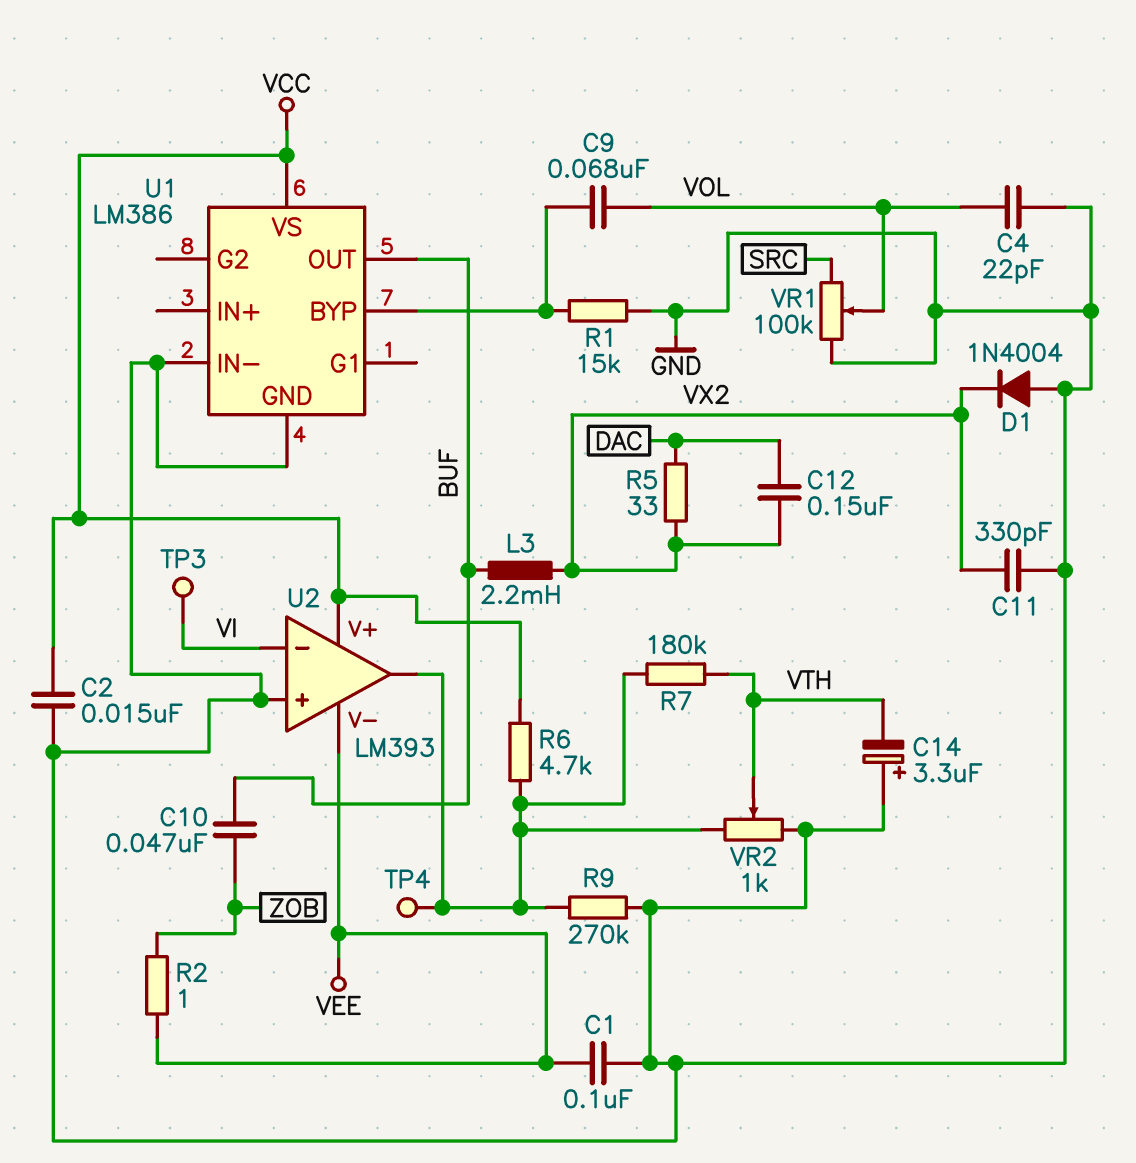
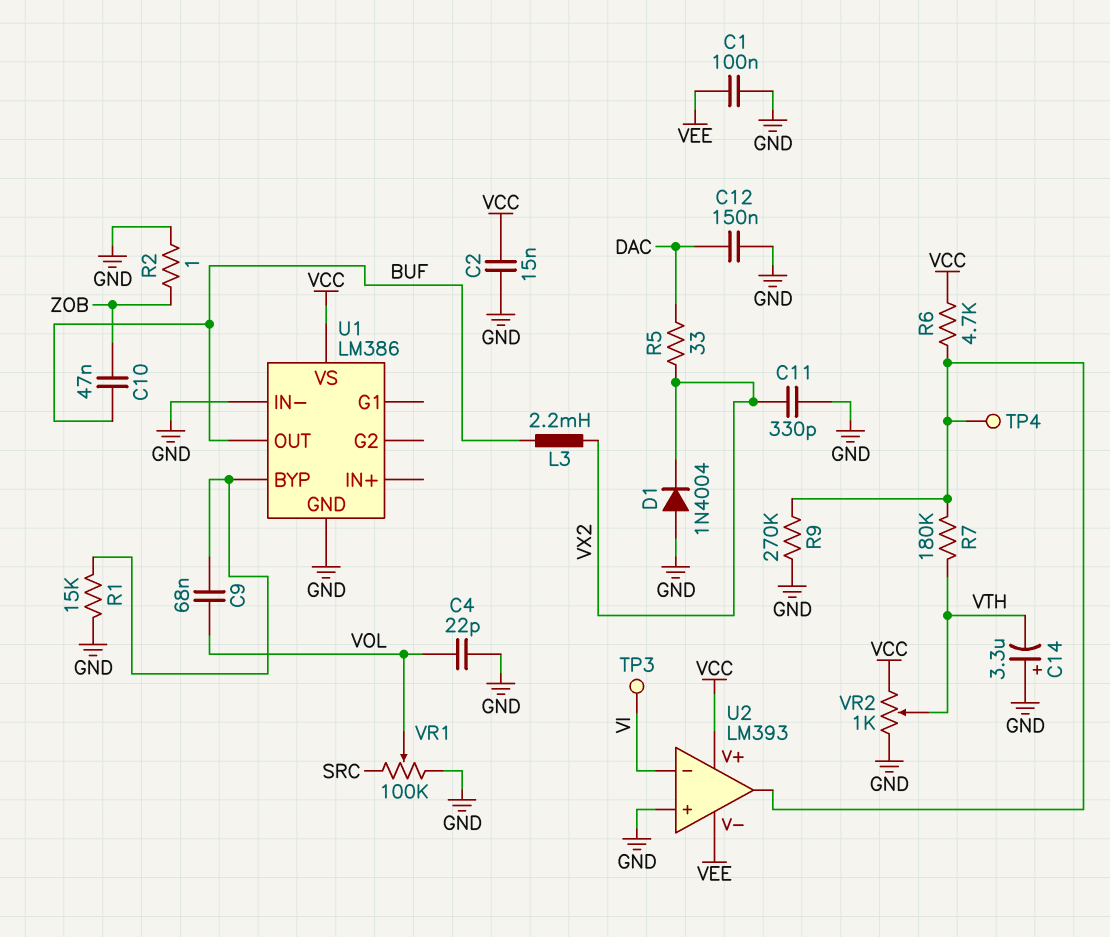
C12: 150nF (DAC, VX2) -> 150nF (DAC, GND)
R2: 1 (VEE, ZOB) -> 1 (GND, ZOB)
VR2: 1k (GND, U2/out, wiper VTH) -> 1k (GND, VCC, wiper VTH)

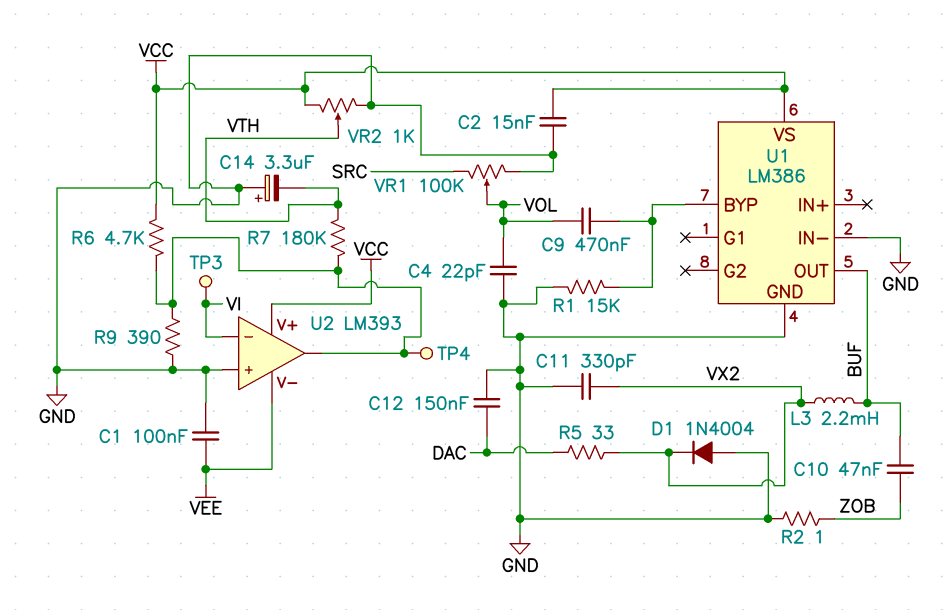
C9: 68nF (U1/BYP, VOL) -> 470nF (U1/BYP, VOL)
R9: 270k (GND, U2/out) -> 390 (GND, U2/out)

